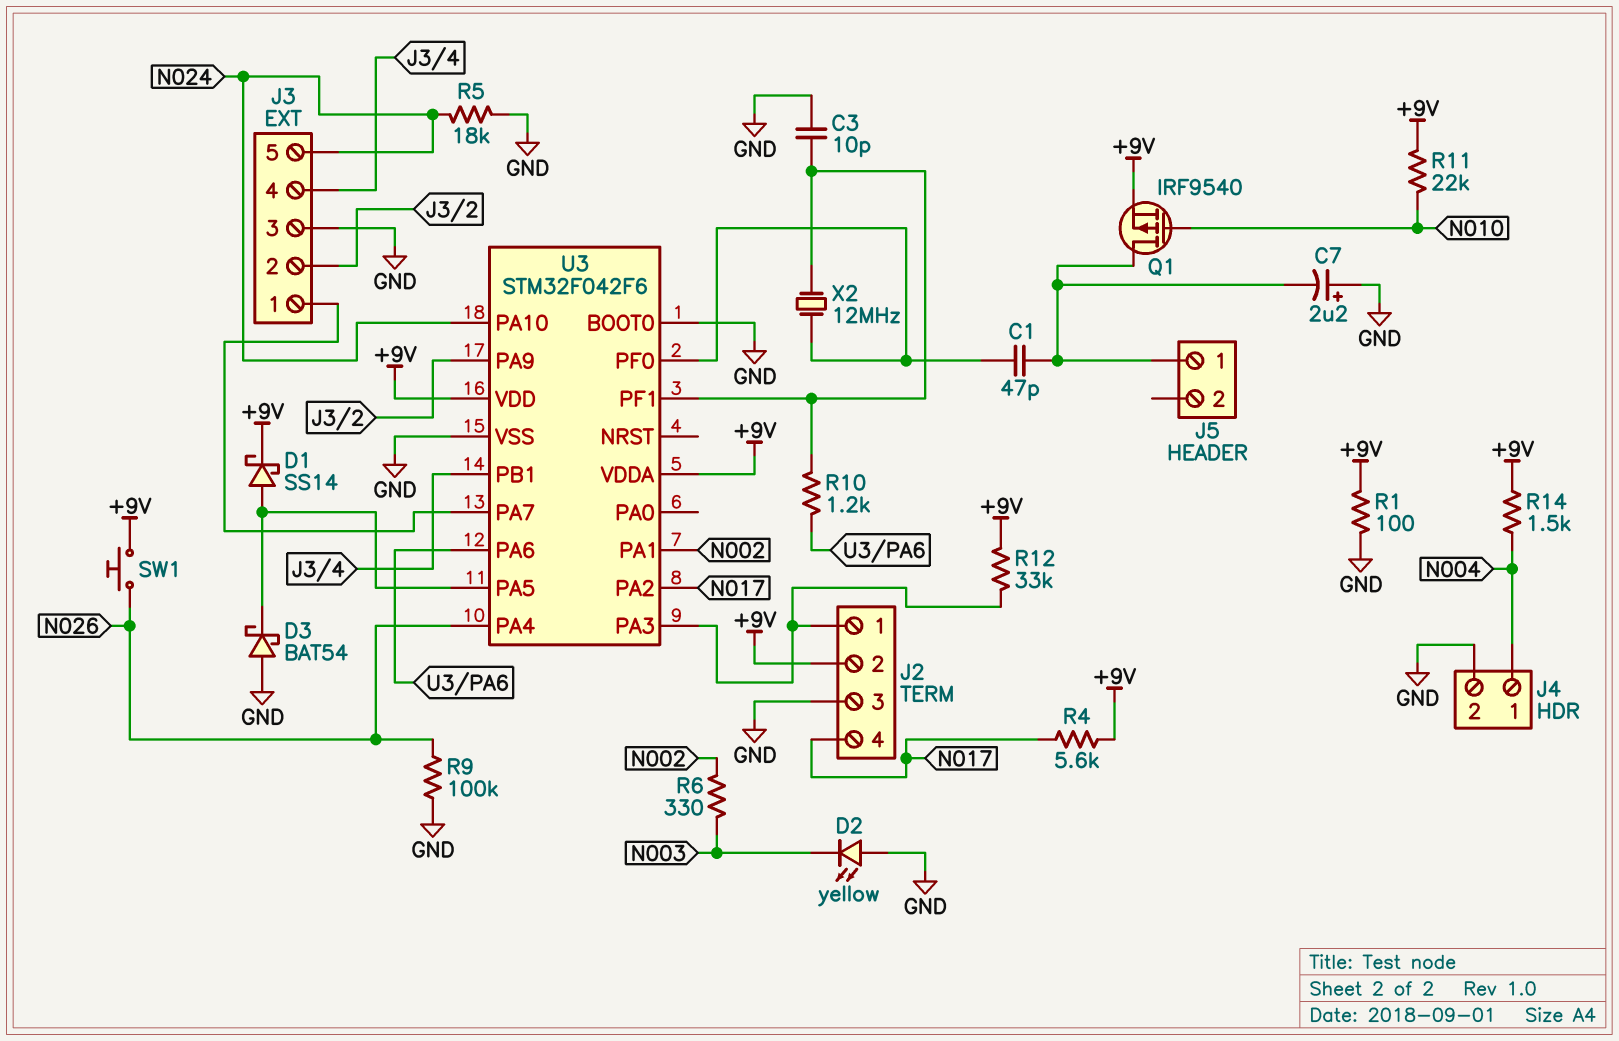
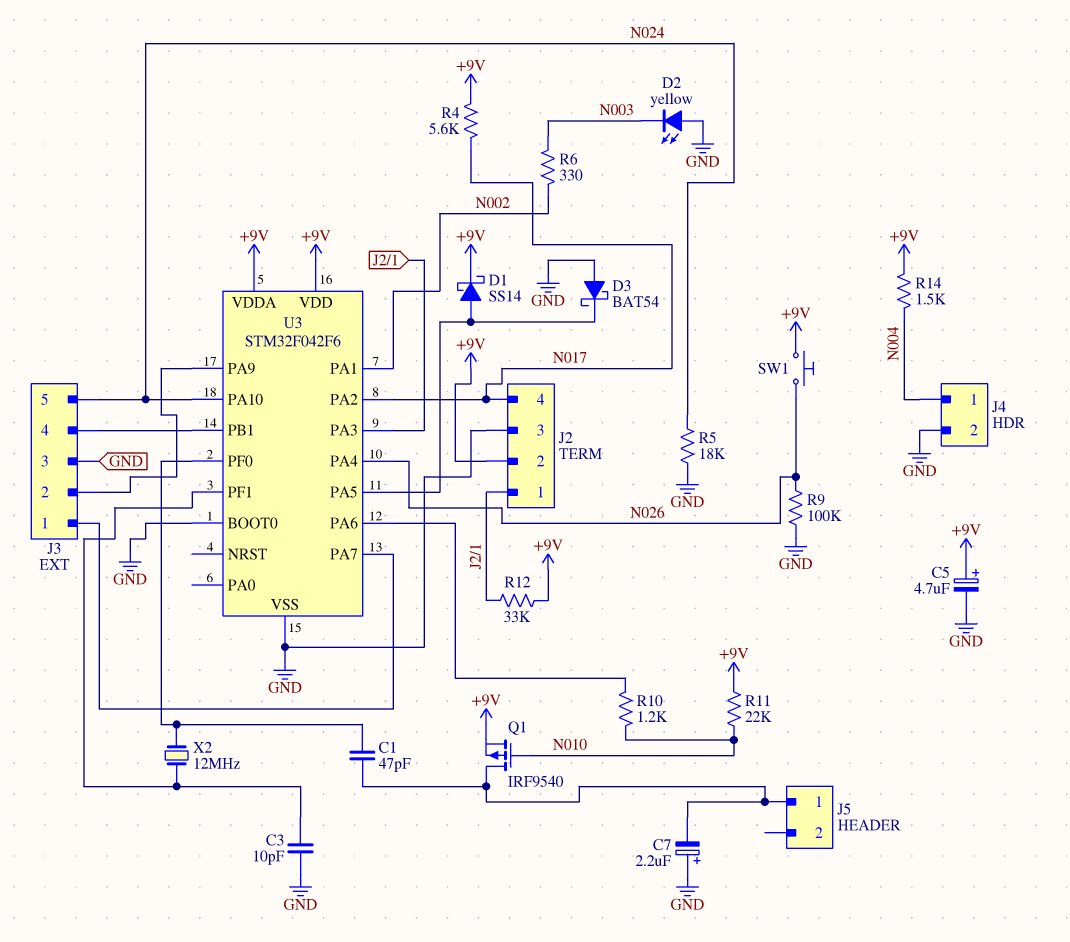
C5: none -> 4.7uF (plus +9V, minus GND)
R1: 100 (+9V, GND) -> none
R10: 1.2k (U3/PA6, U3/PF1) -> 1.2k (N010, U3/PA6)

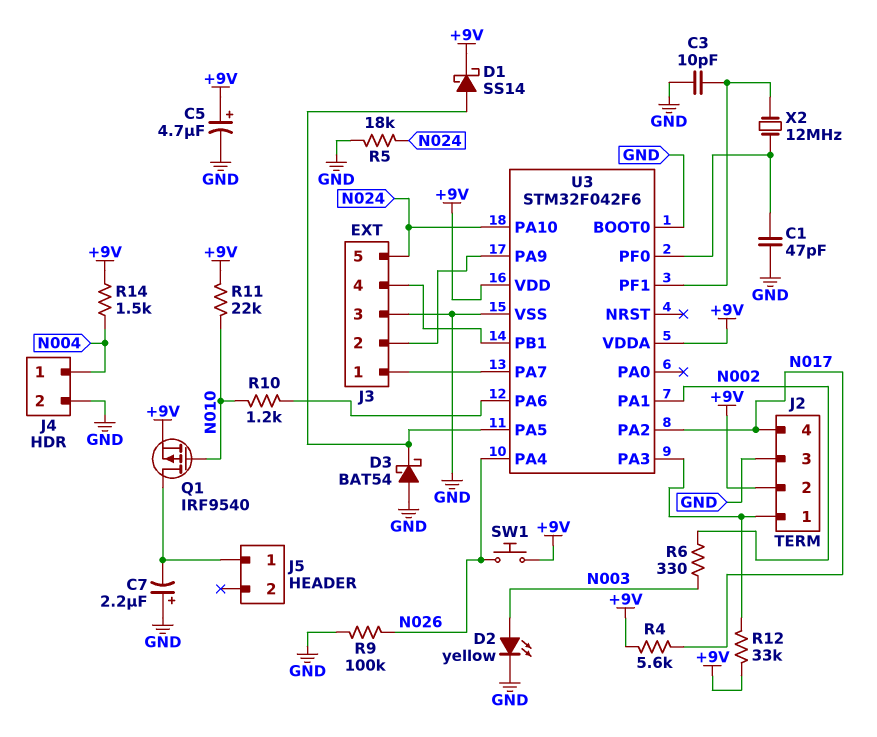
C1: 47pF (J5/1, U3/PF0) -> 47pF (GND, U3/PF0)
D2: LED yellow (A GND, K N003) -> LED yellow (A N003, K GND)

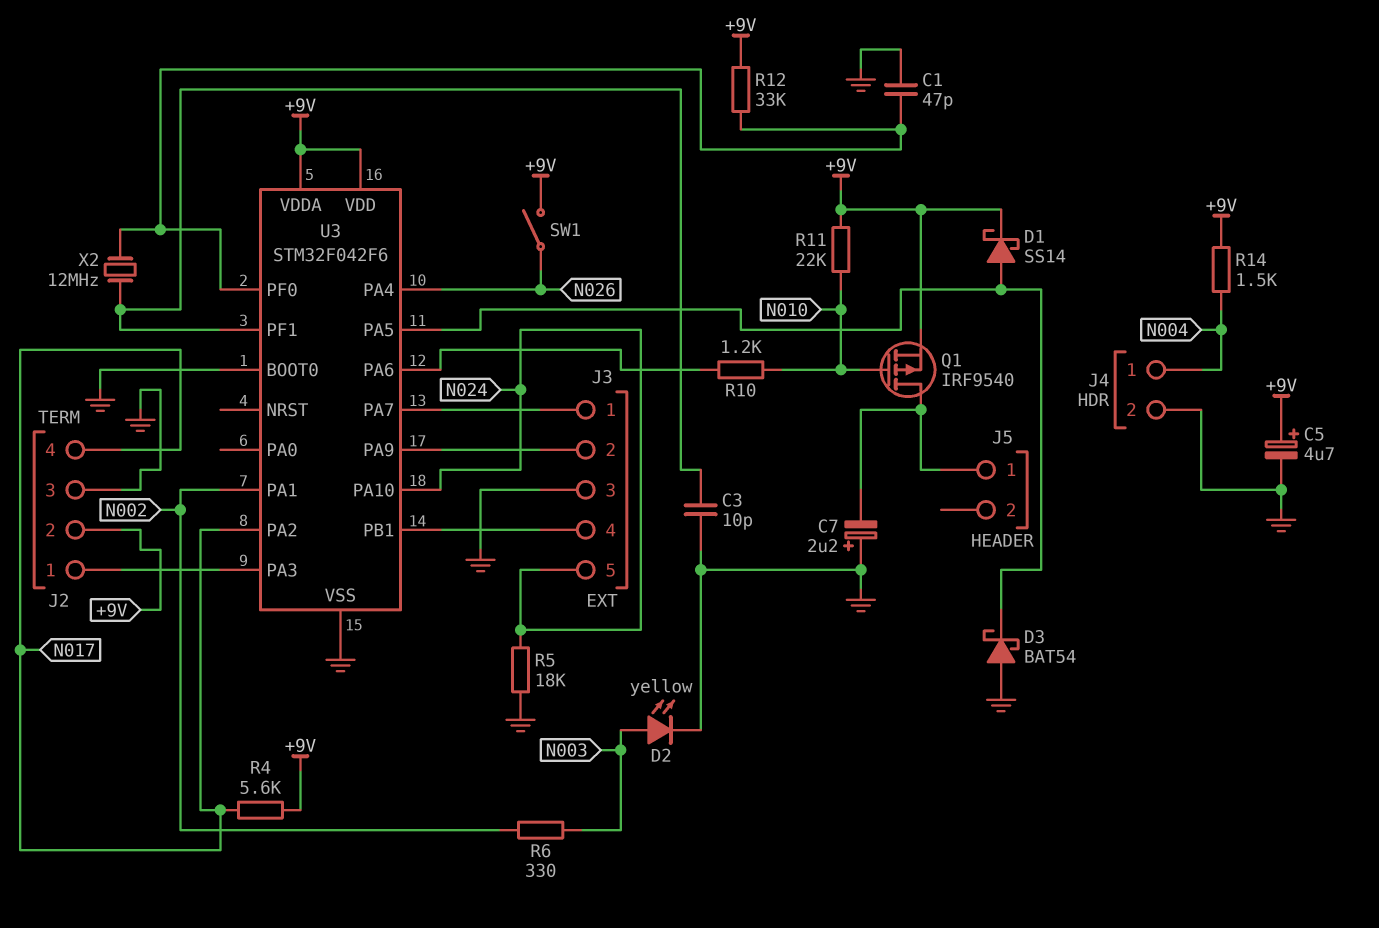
R9: 100k (GND, N026) -> none
R12: 33k (+9V, J2/1) -> 33k (+9V, U3/PF0)
SW1: button (+9V, N026) -> switch (+9V, N026)

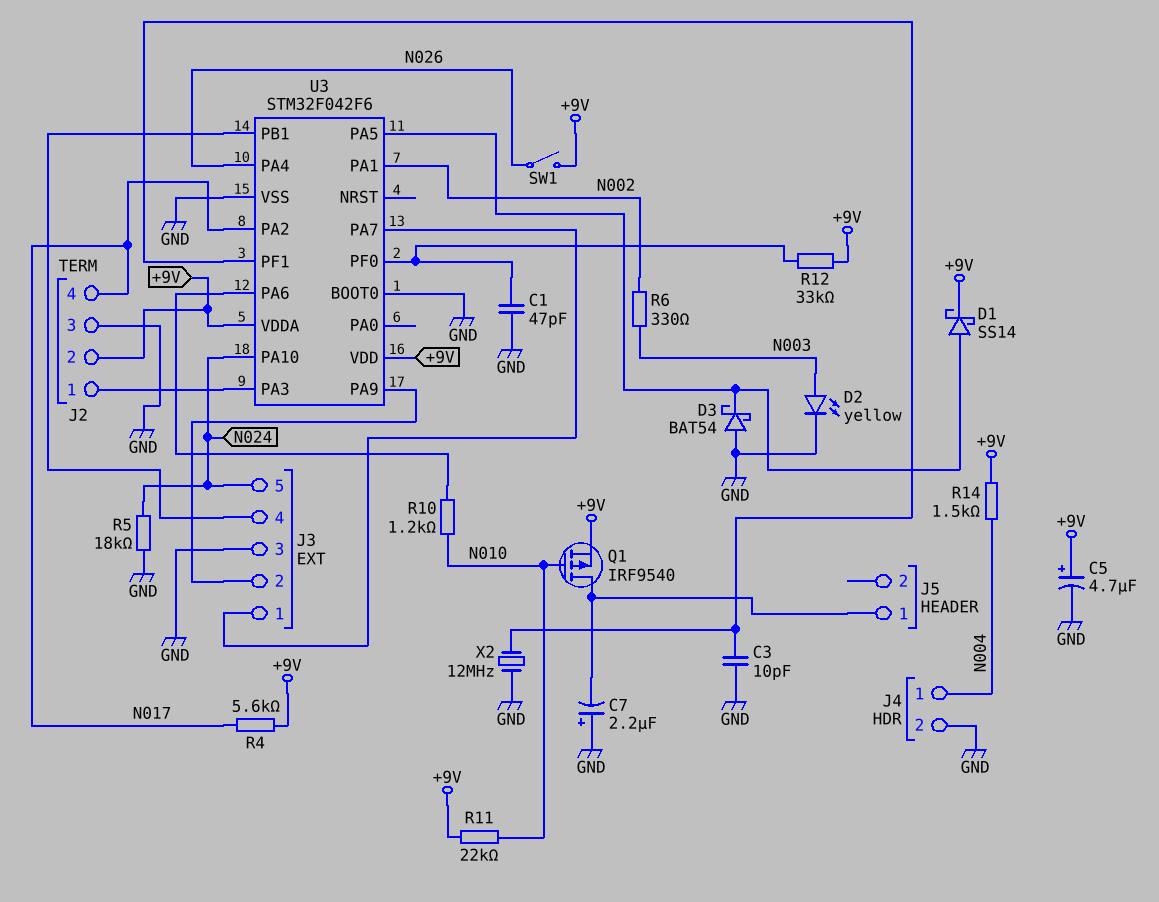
X2: 12MHz (U3/PF0, U3/PF1) -> 12MHz (GND, U3/PF1)

